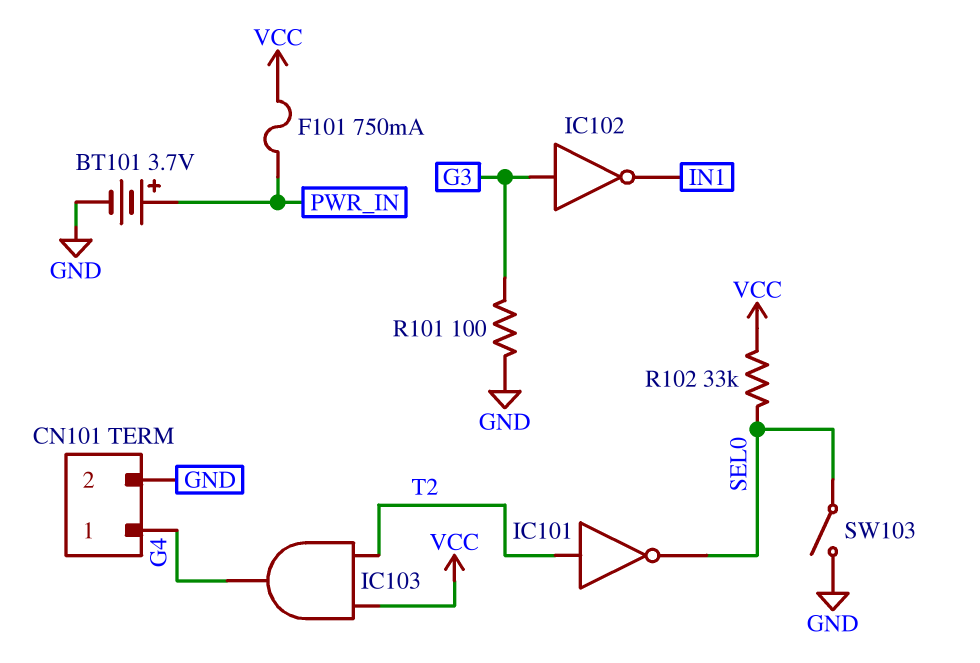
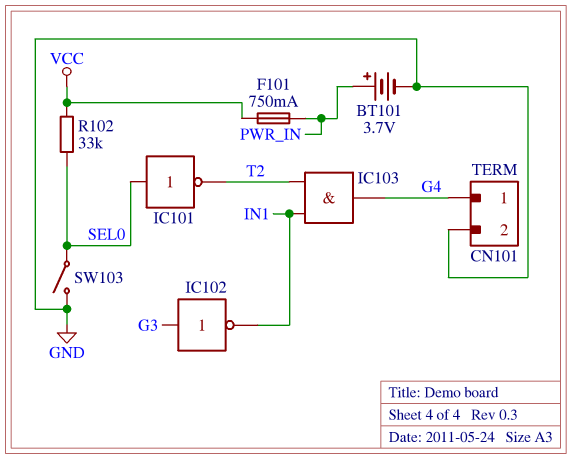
IC101: NOT (in T2, out SEL0) -> NOT (in SEL0, out T2)
IC103: AND (in T2, in VCC, out G4) -> AND (in IN1, in T2, out G4)
R101: 100 (G3, GND) -> none

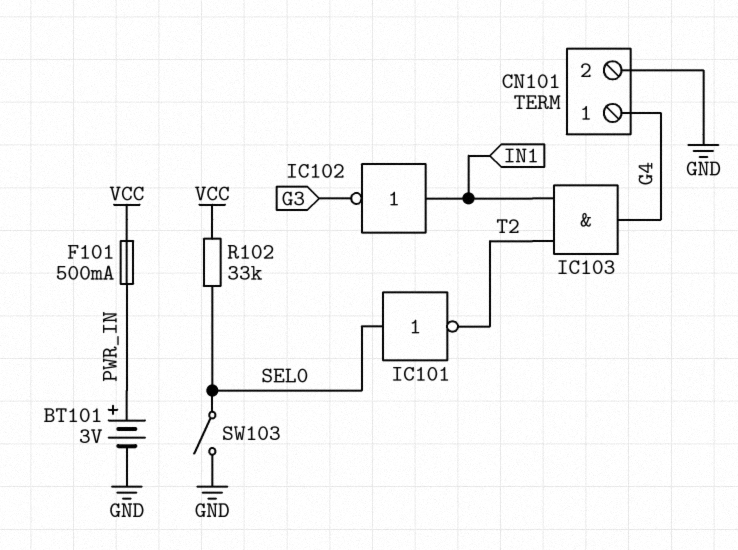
BT101: 3.7V (plus PWR_IN, minus GND) -> 3V (plus PWR_IN, minus GND)
F101: 750mA (PWR_IN, VCC) -> 500mA (PWR_IN, VCC)
IC102: NOT (in G3, out IN1) -> NOT (in IN1, out G3)

